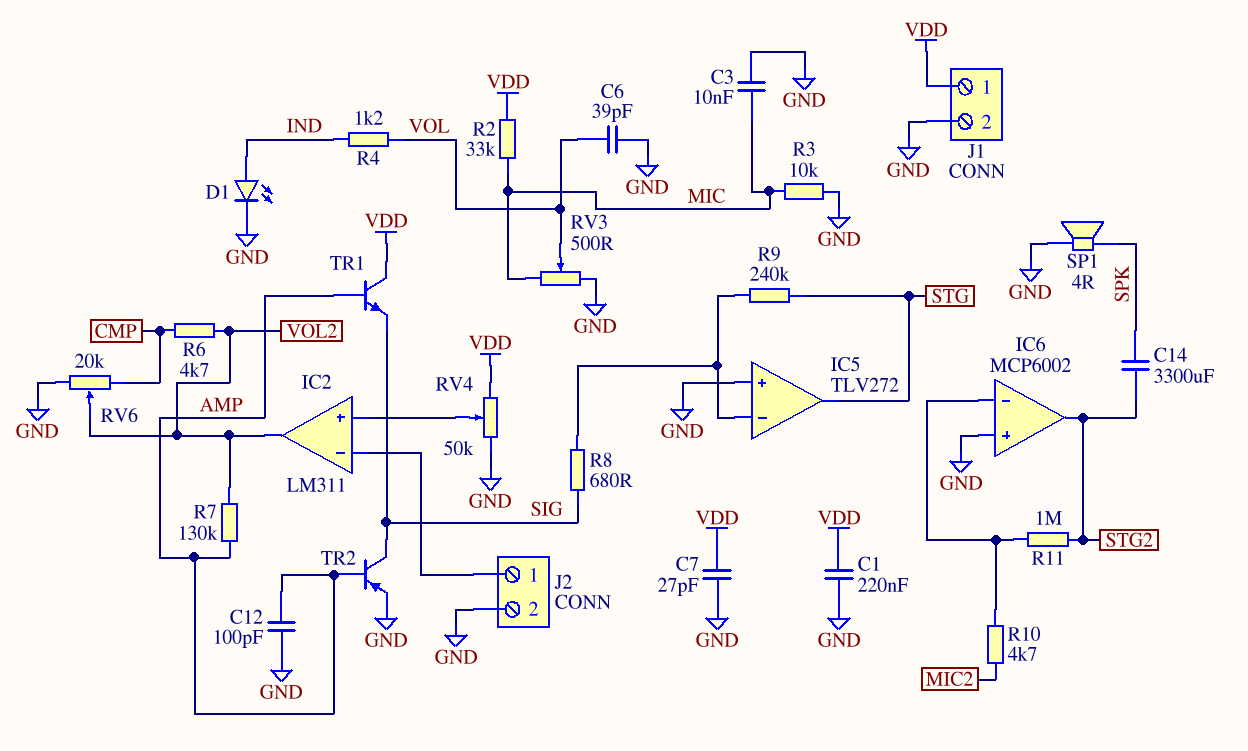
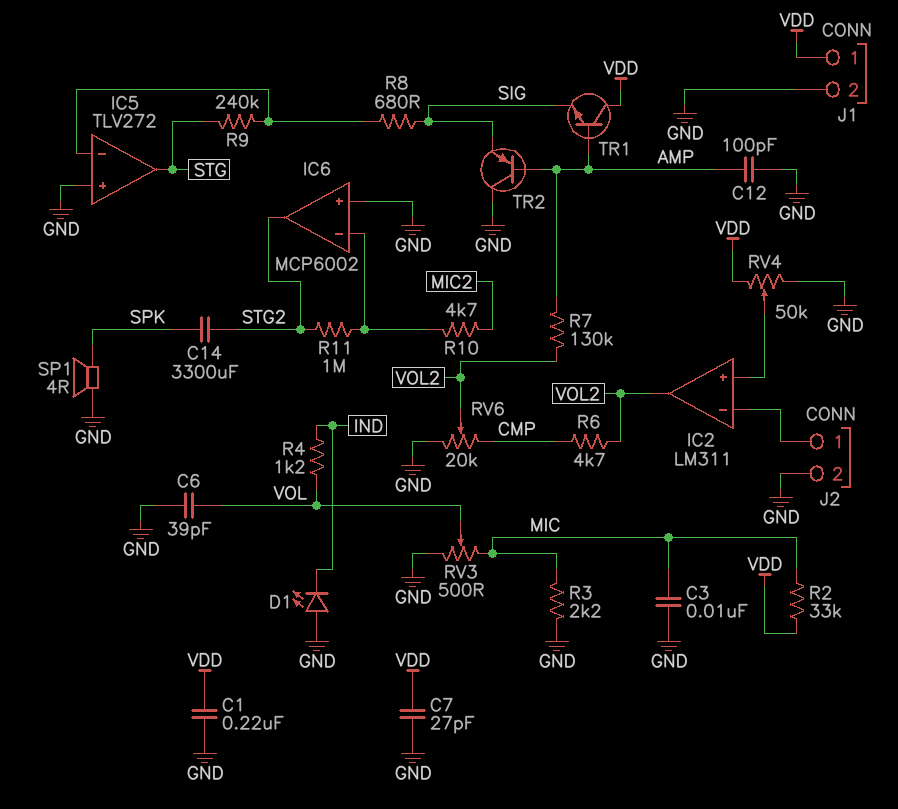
D1: LED (A IND, K GND) -> LED (A GND, K IND)
R3: 10k (GND, MIC) -> 2.2k (GND, MIC)
TR2: PNP (B AMP, C SIG, E GND) -> PNP (B AMP, C GND, E SIG)

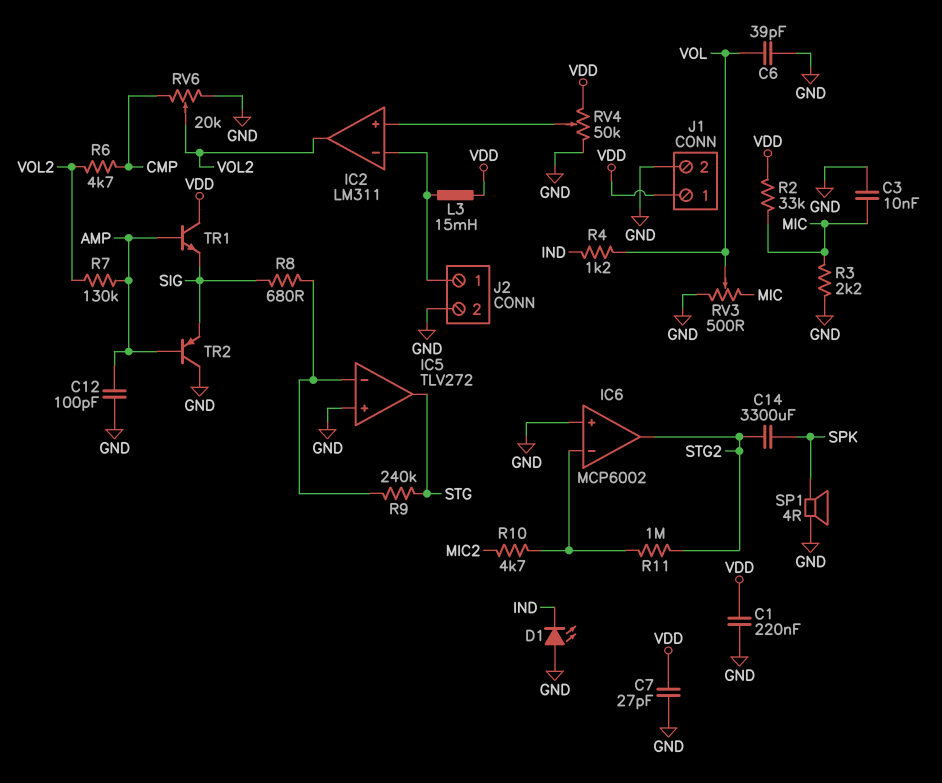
L3: none -> 15mH (IC2/in-, VDD)

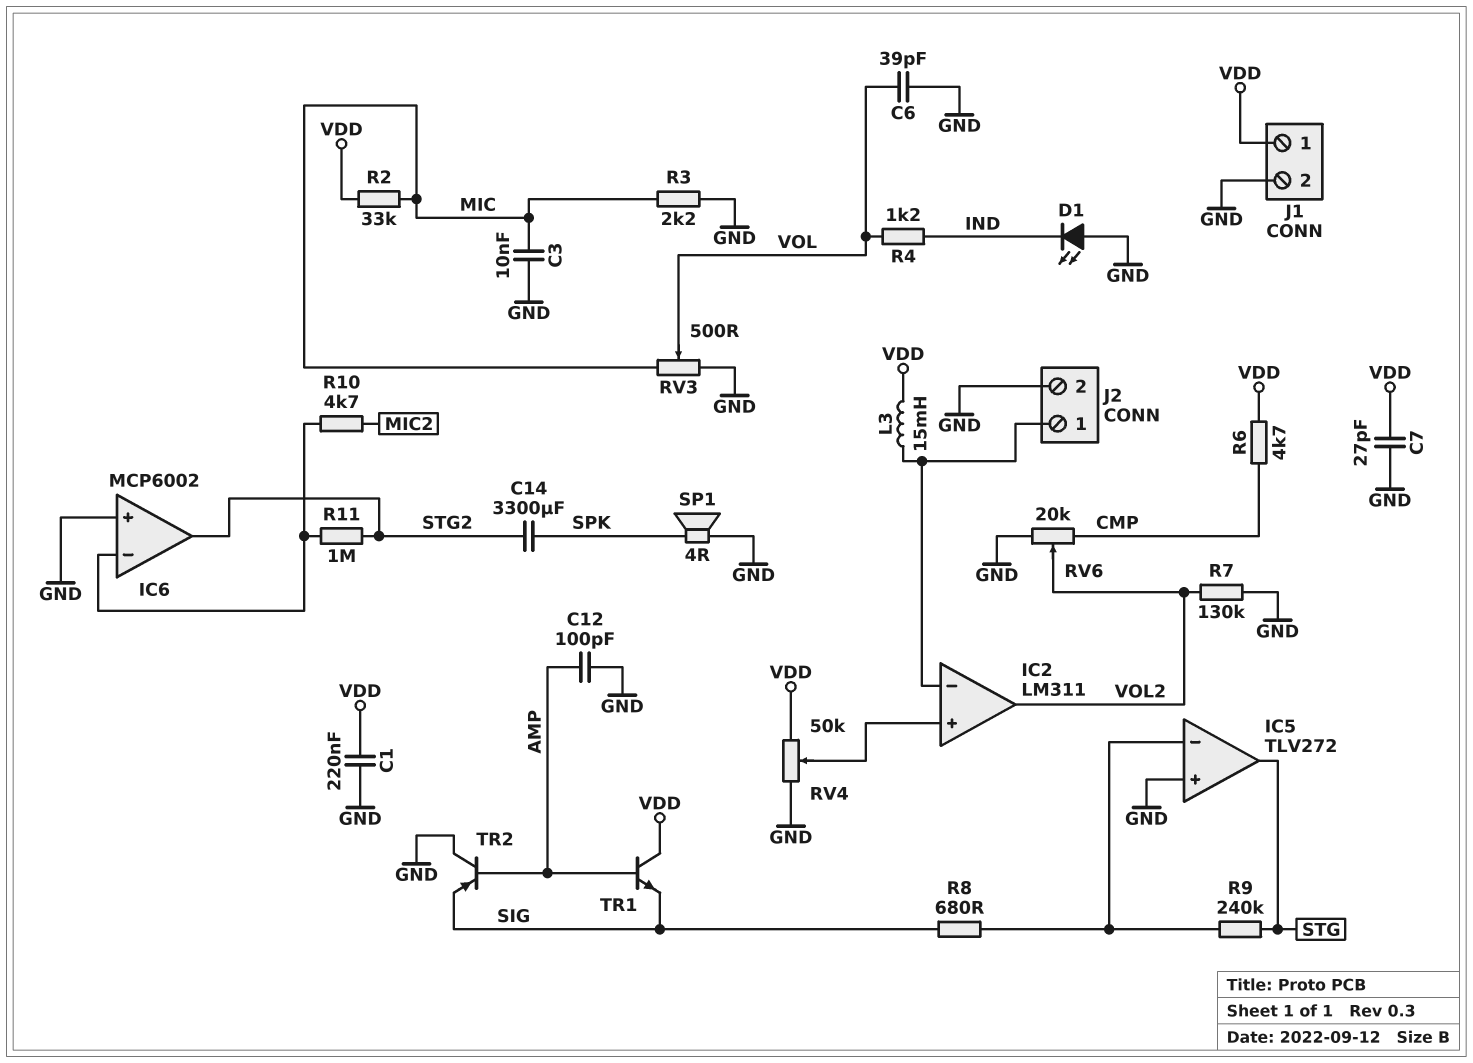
R6: 4.7k (CMP, VOL2) -> 4.7k (CMP, VDD)
R7: 130k (AMP, VOL2) -> 130k (GND, VOL2)

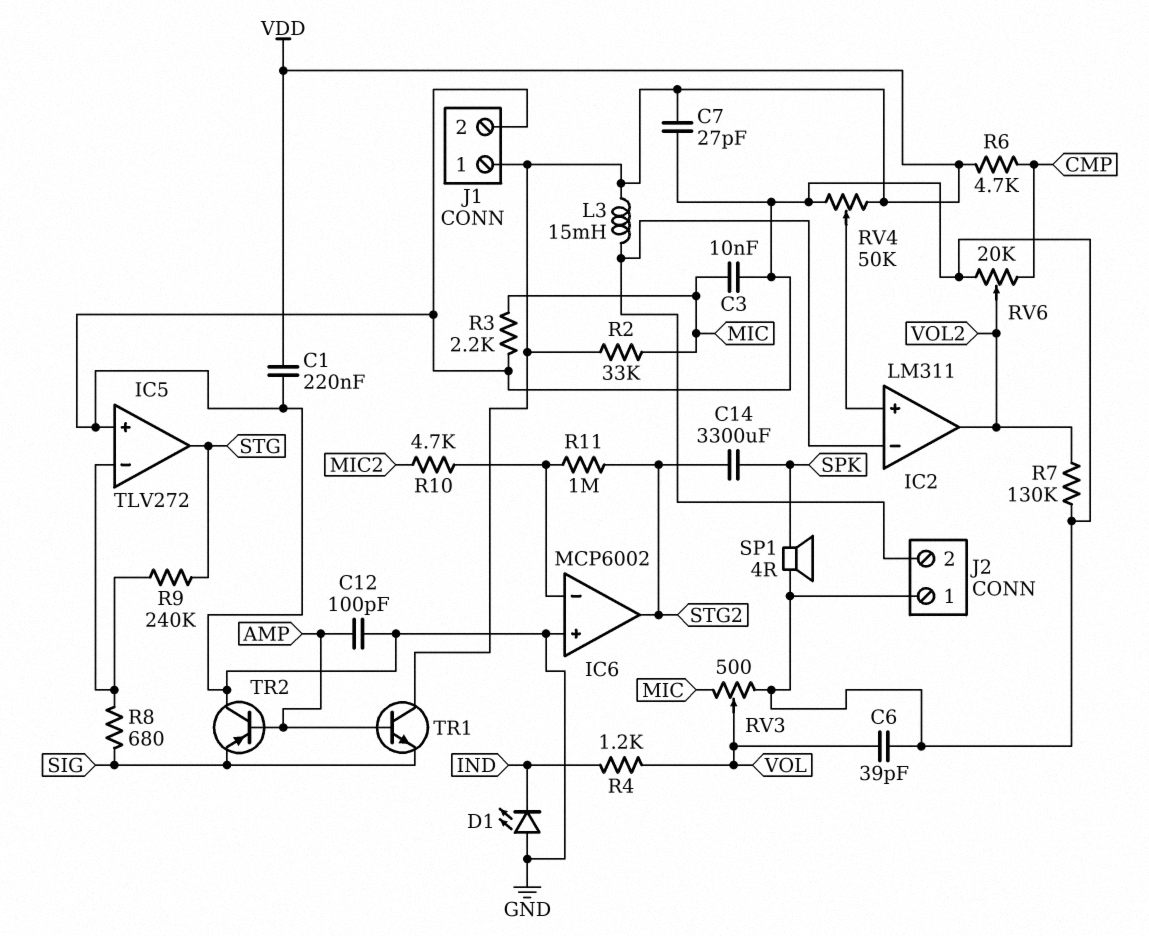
J2 pin 1: IC2/in- -> GND
J2 pin 2: GND -> IC2/in-

